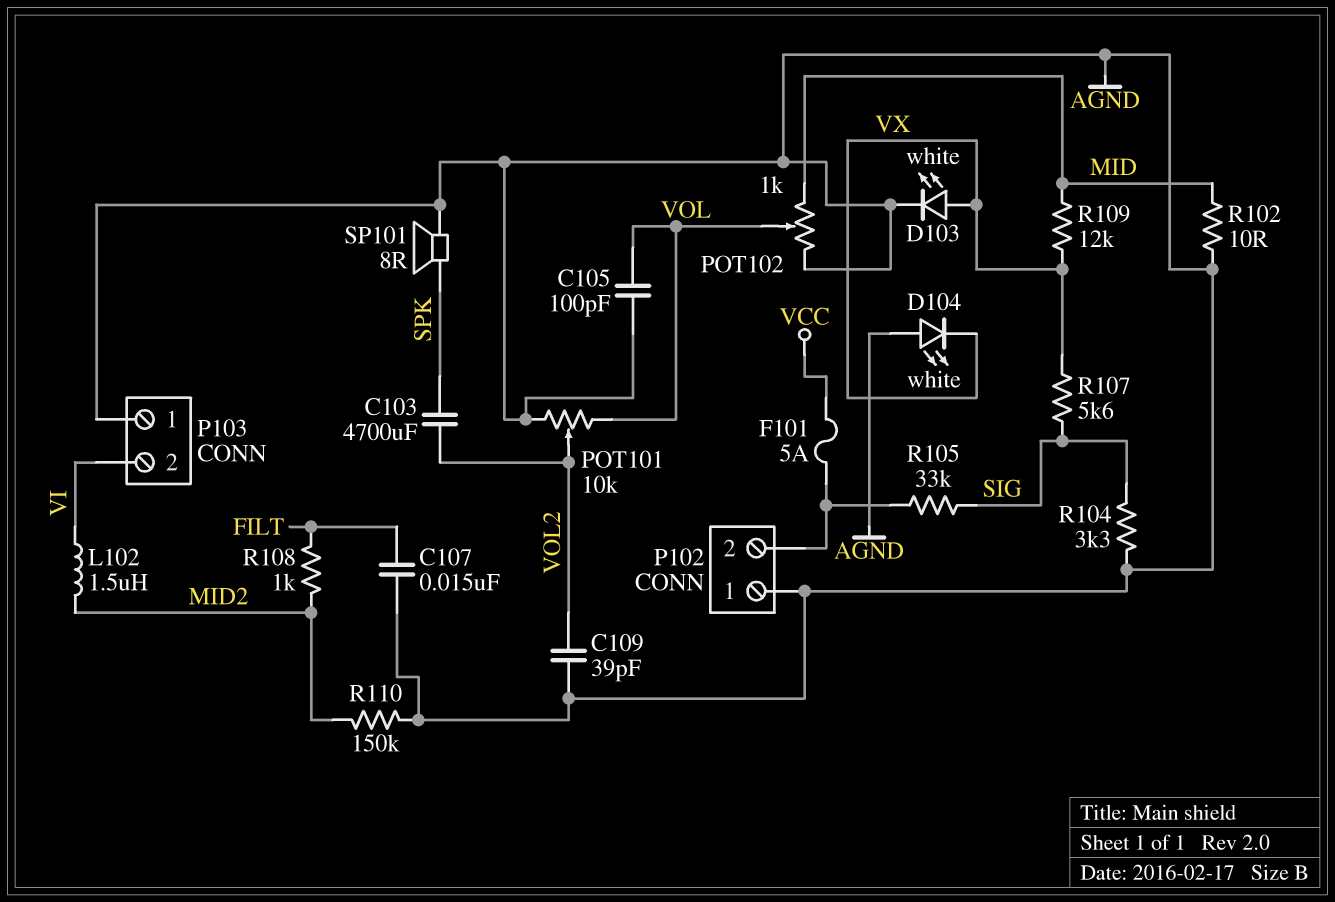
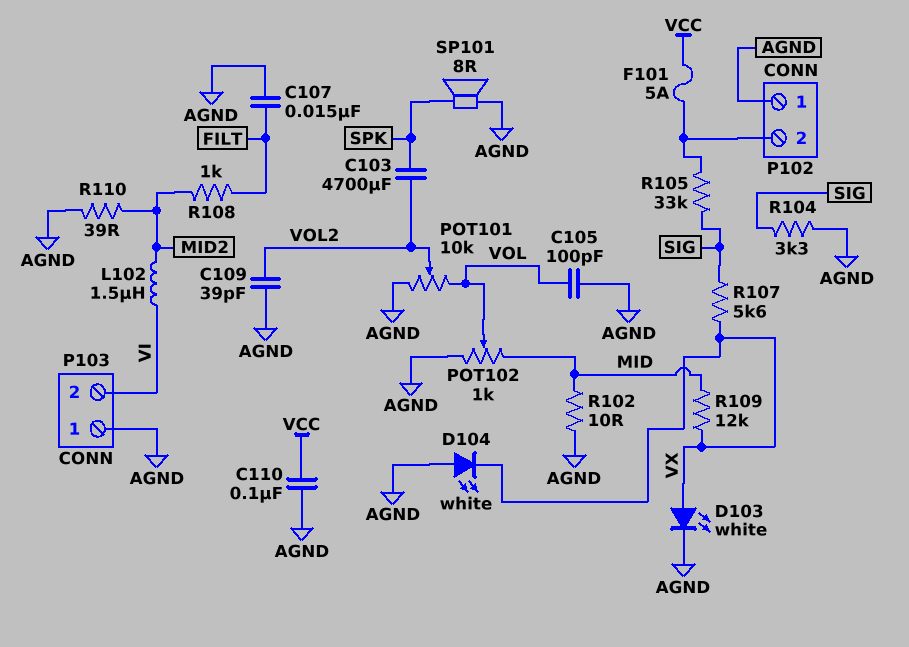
C110: none -> 100nF (AGND, VCC)
R110: 150k (AGND, MID2) -> 39 (AGND, MID2)

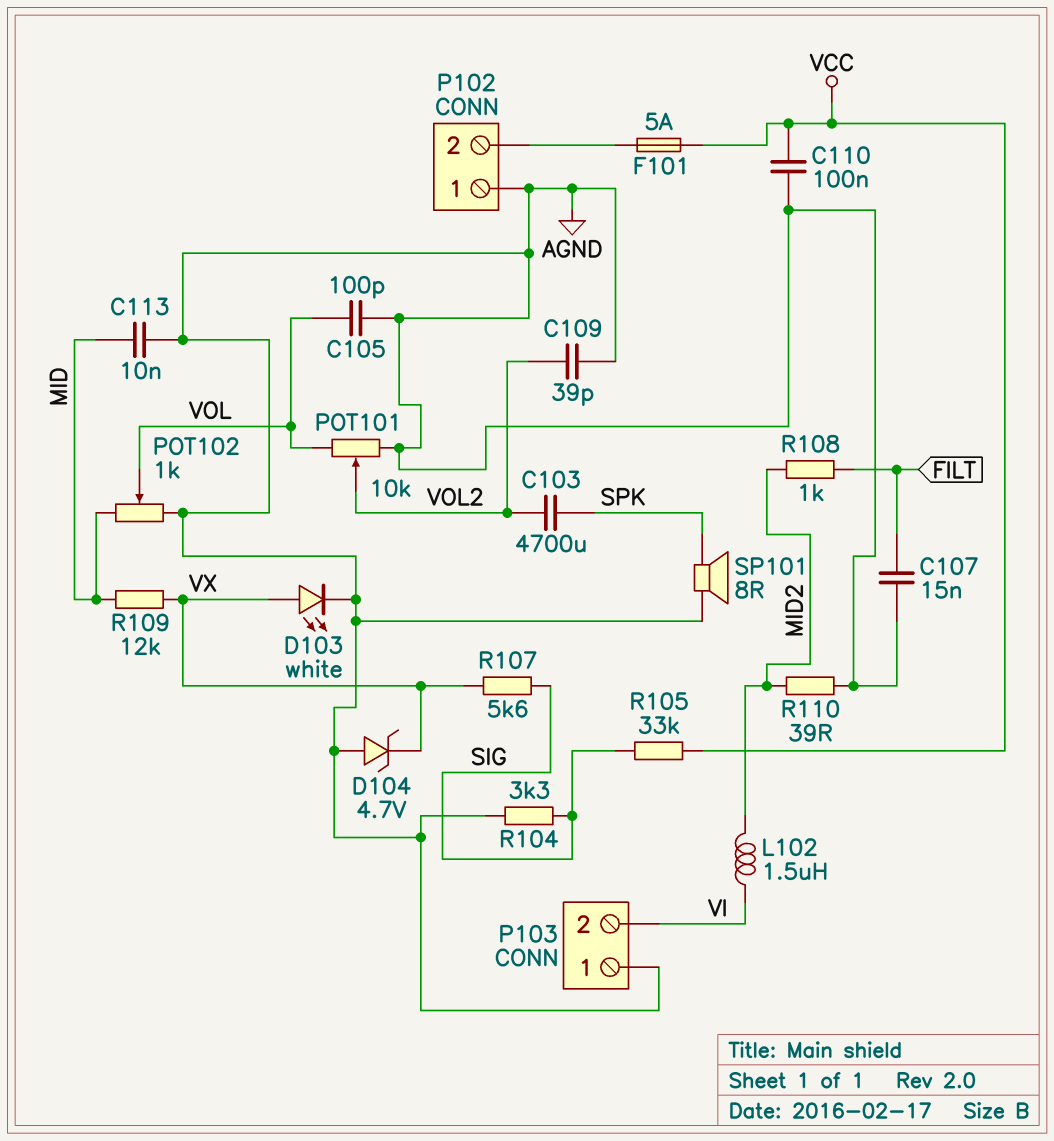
C113: none -> 10nF (AGND, MID)
D104: LED white (A AGND, K VX) -> zener 4.7V (A AGND, K VX)
R102: 10 (AGND, MID) -> none
R105: 33k (P102/2, SIG) -> 33k (SIG, VCC)

